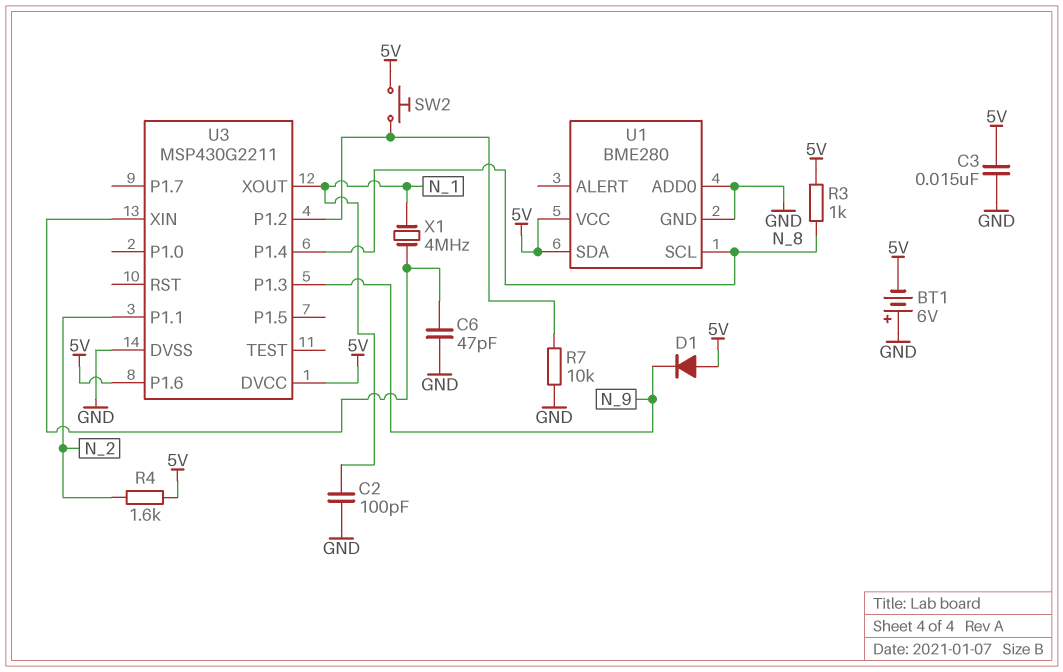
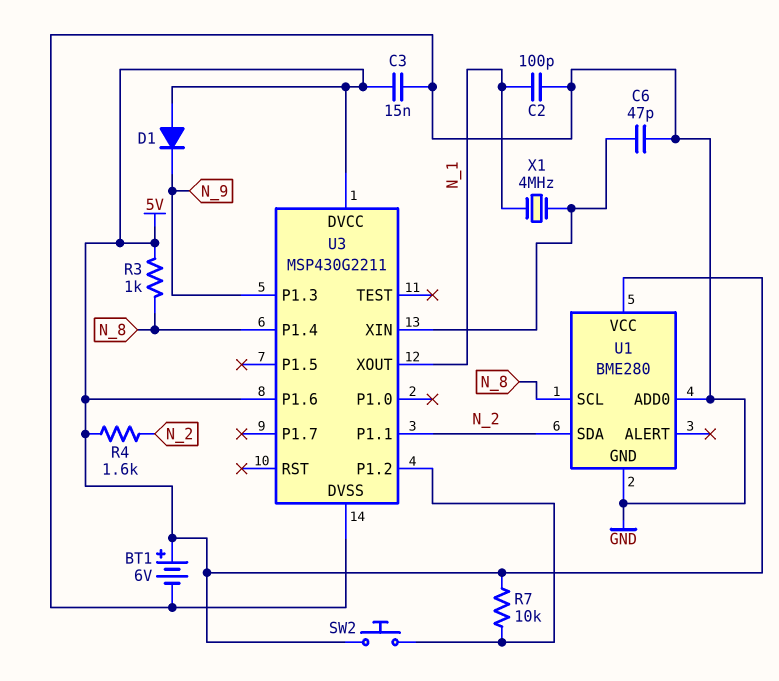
BT1: 6V (plus GND, minus 5V) -> 6V (plus 5V, minus GND)
R7: 10k (GND, U3/P1.2) -> 10k (5V, U3/P1.2)
U1 pin SDA: 5V -> N_2

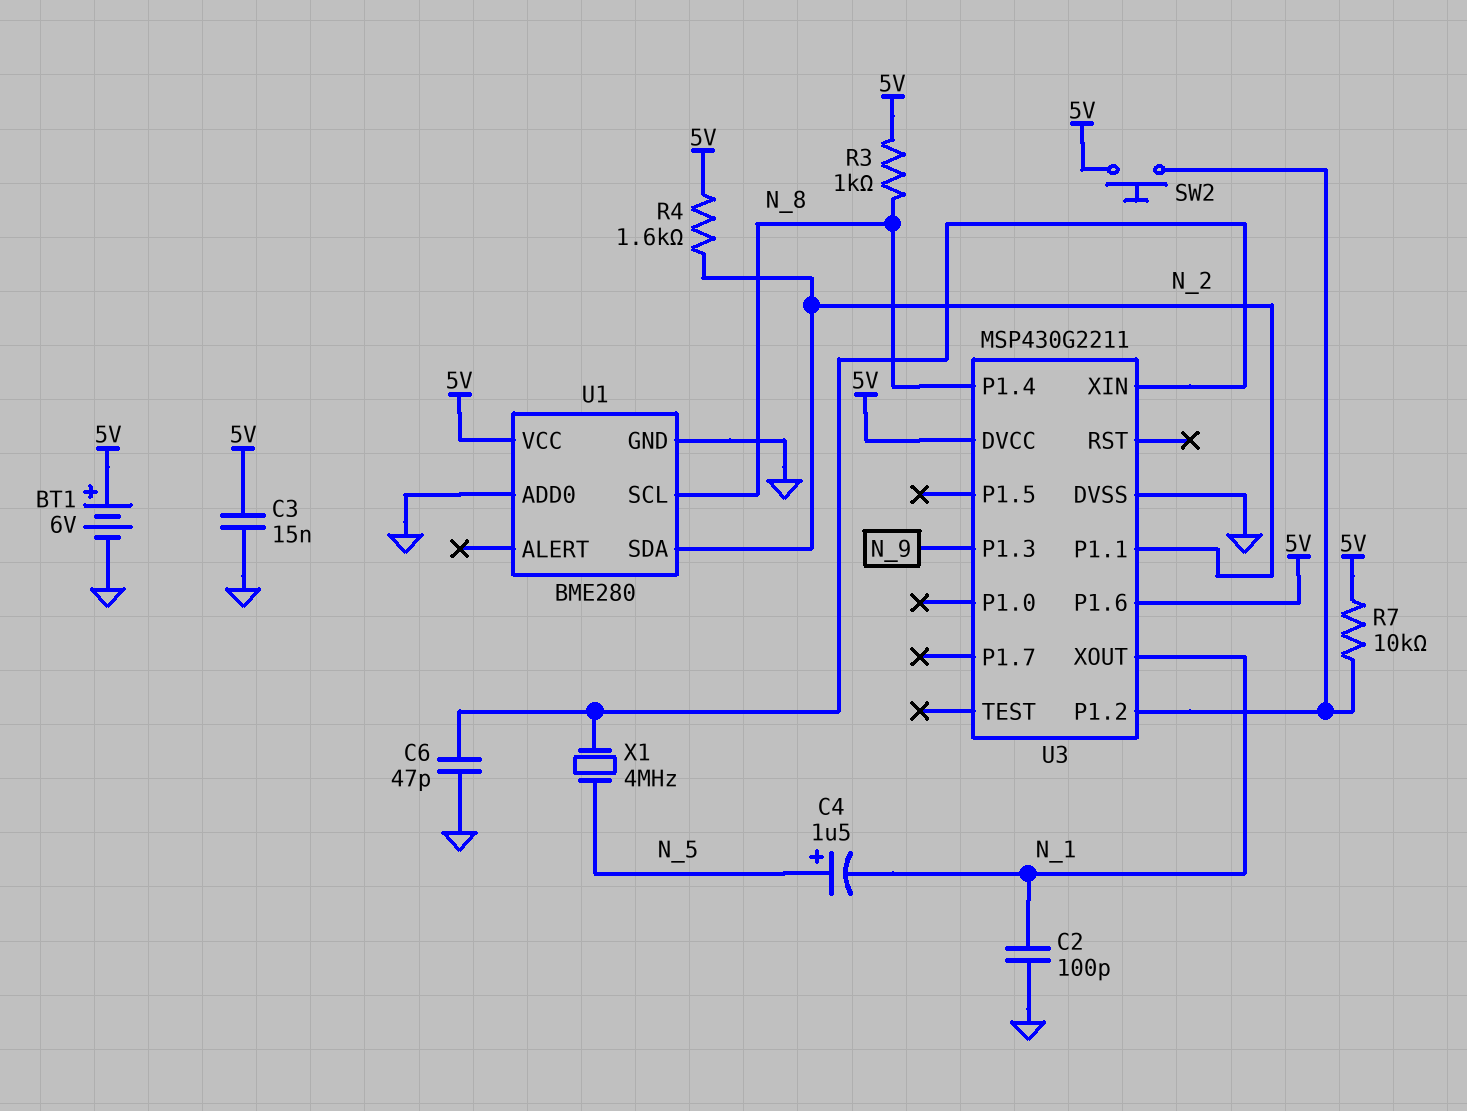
C4: none -> 1.5uF (plus N_5, minus N_1)
D1: diode (A 5V, K N_9) -> none
X1: 4MHz (N_1, U3/XIN) -> 4MHz (N_5, U3/XIN)

